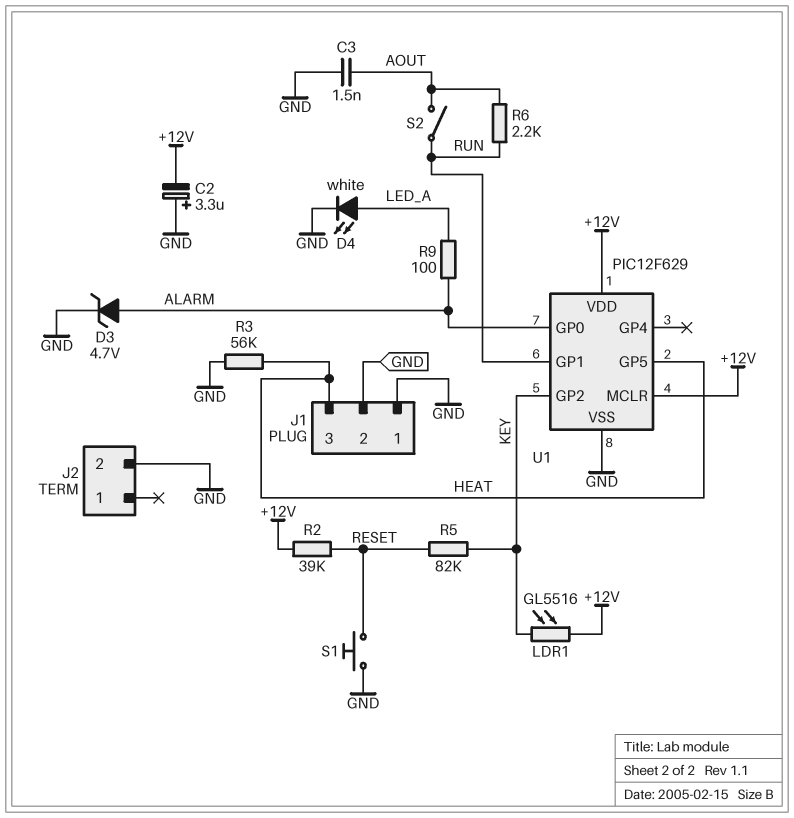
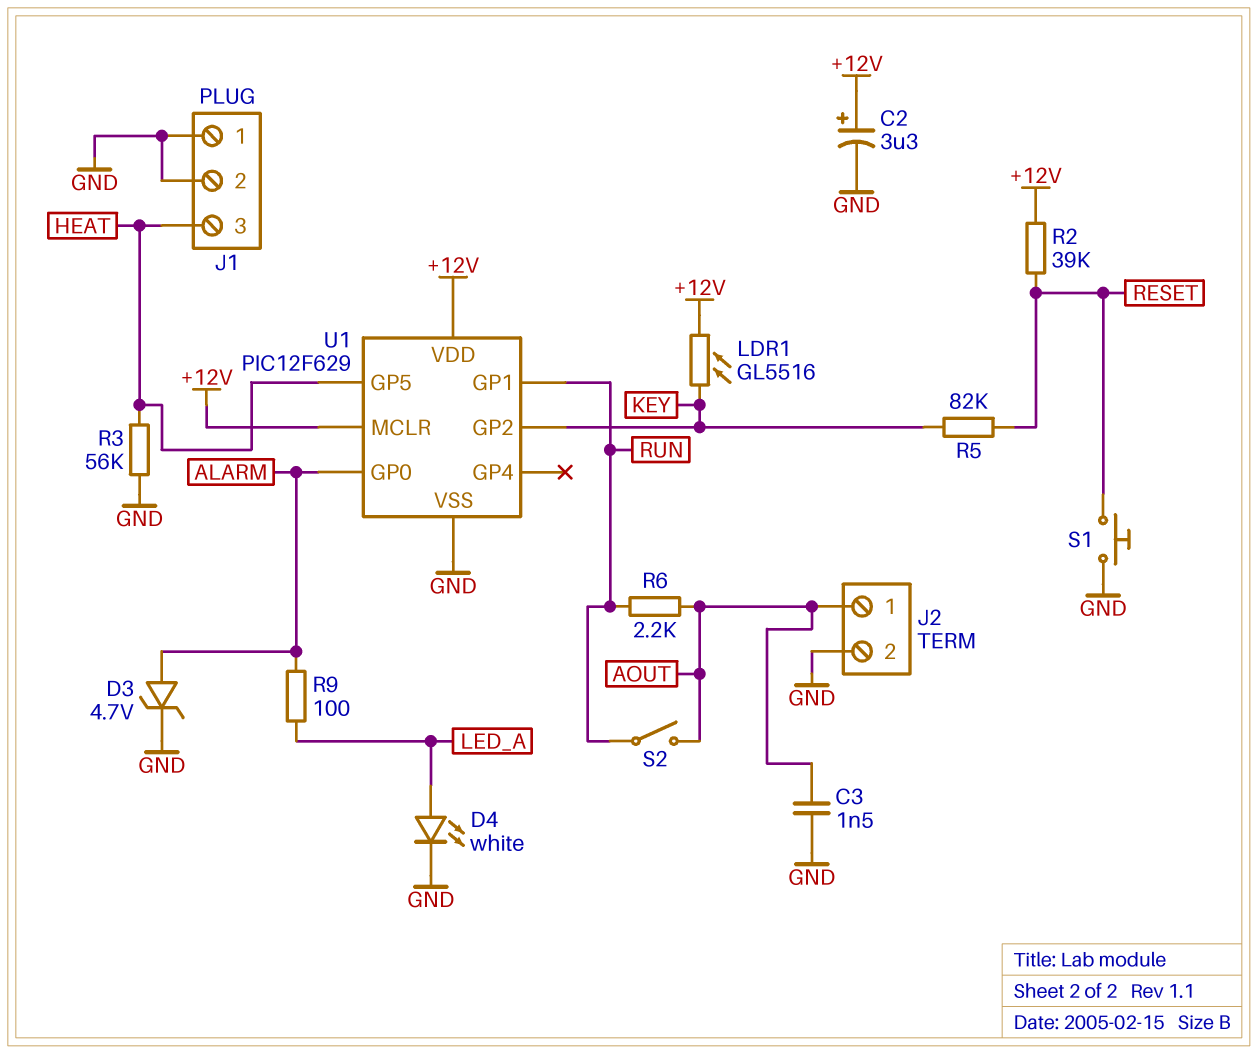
C2: 3.3uF (plus GND, minus +12V) -> 3.3uF (plus +12V, minus GND)
J2 pin 1: none -> AOUT

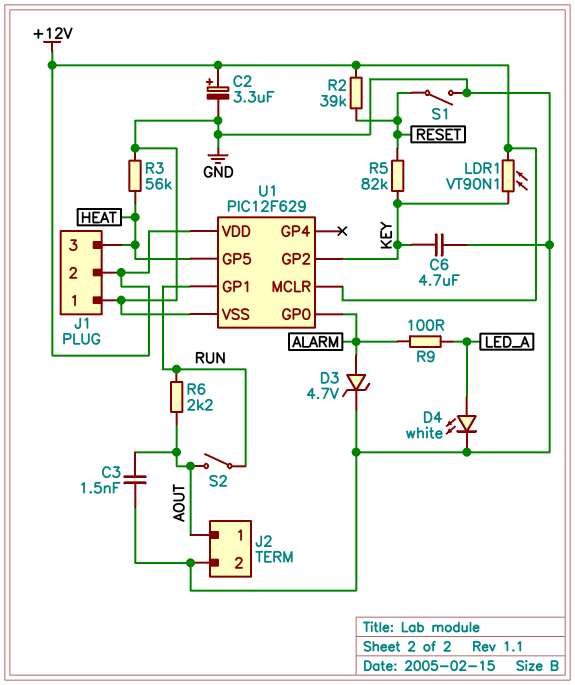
C6: none -> 4.7uF (GND, KEY)
J1 pin 2: GND -> +12V
LDR1: GL5516 (+12V, KEY) -> VT90N1 (+12V, KEY)
S1: button (GND, RESET) -> switch (GND, RESET)

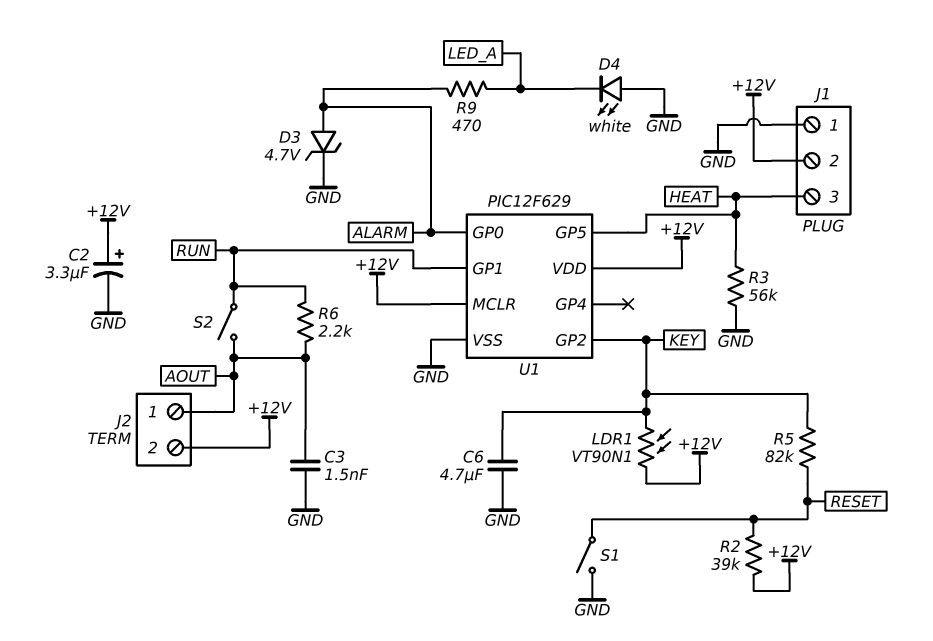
D4: LED white (A LED_A, K GND) -> LED white (A GND, K LED_A)
J2 pin 2: GND -> +12V
R9: 100 (ALARM, LED_A) -> 470 (ALARM, LED_A)

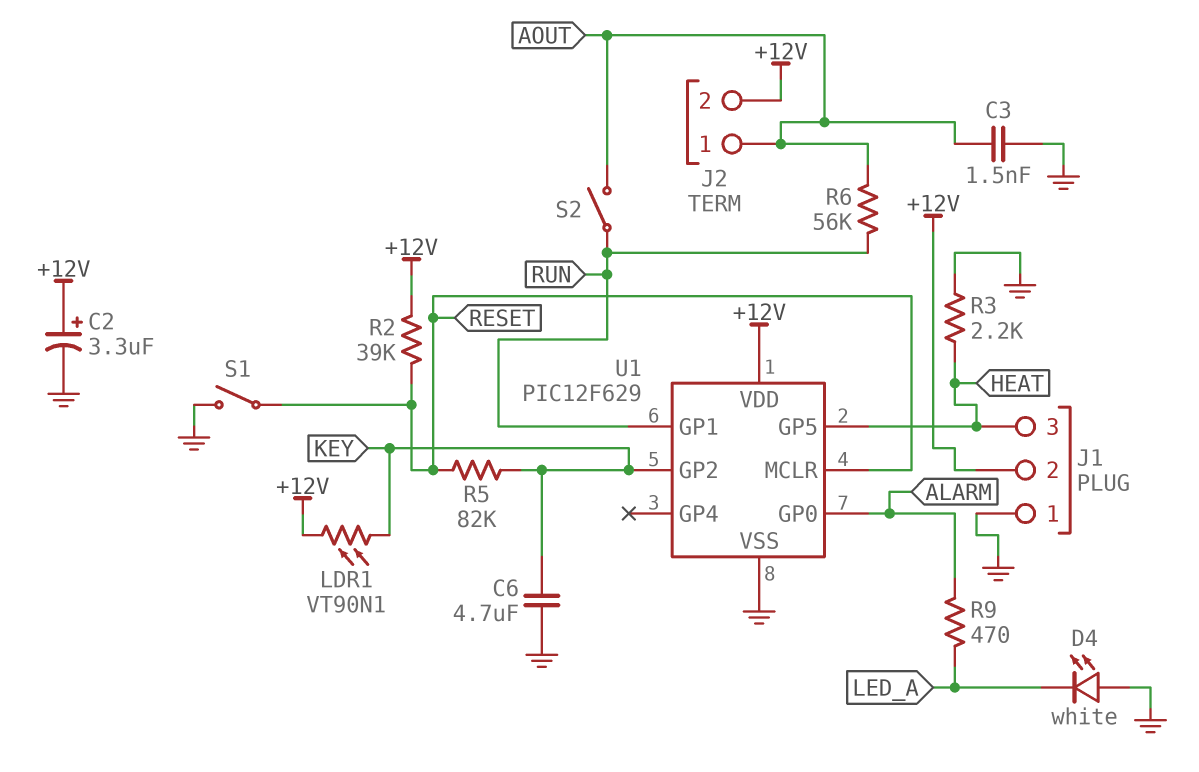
D3: zener 4.7V (A ALARM, K GND) -> none
R3: 56k (GND, HEAT) -> 2.2k (GND, HEAT)
R6: 2.2k (AOUT, RUN) -> 56k (AOUT, RUN)
U1 pin MCLR: +12V -> RESET

